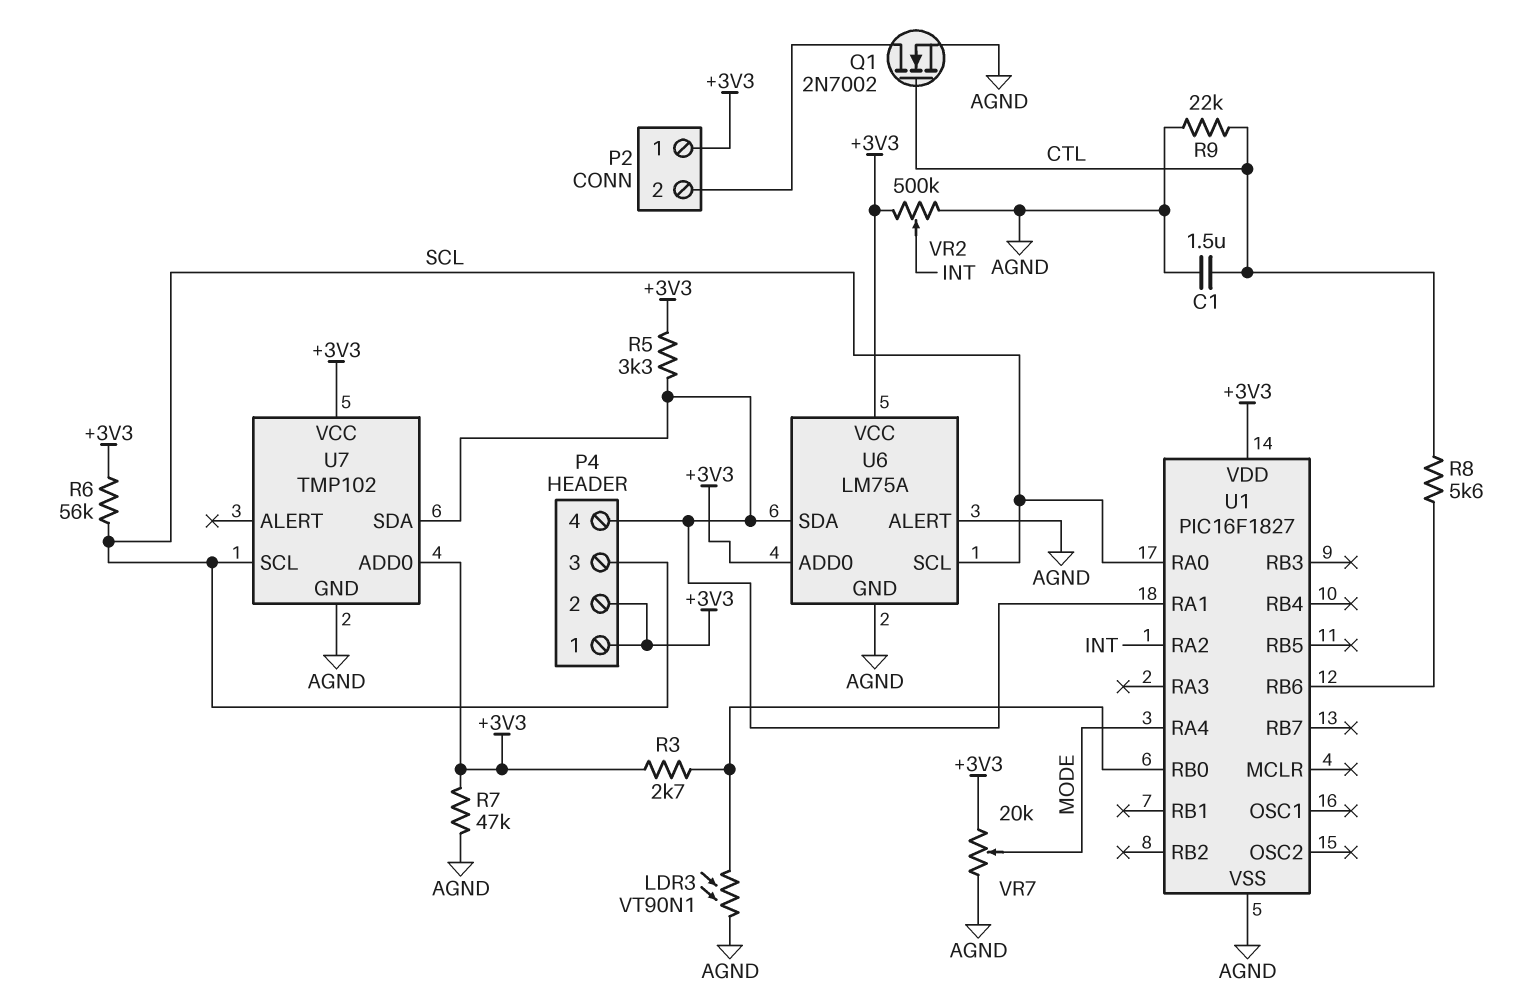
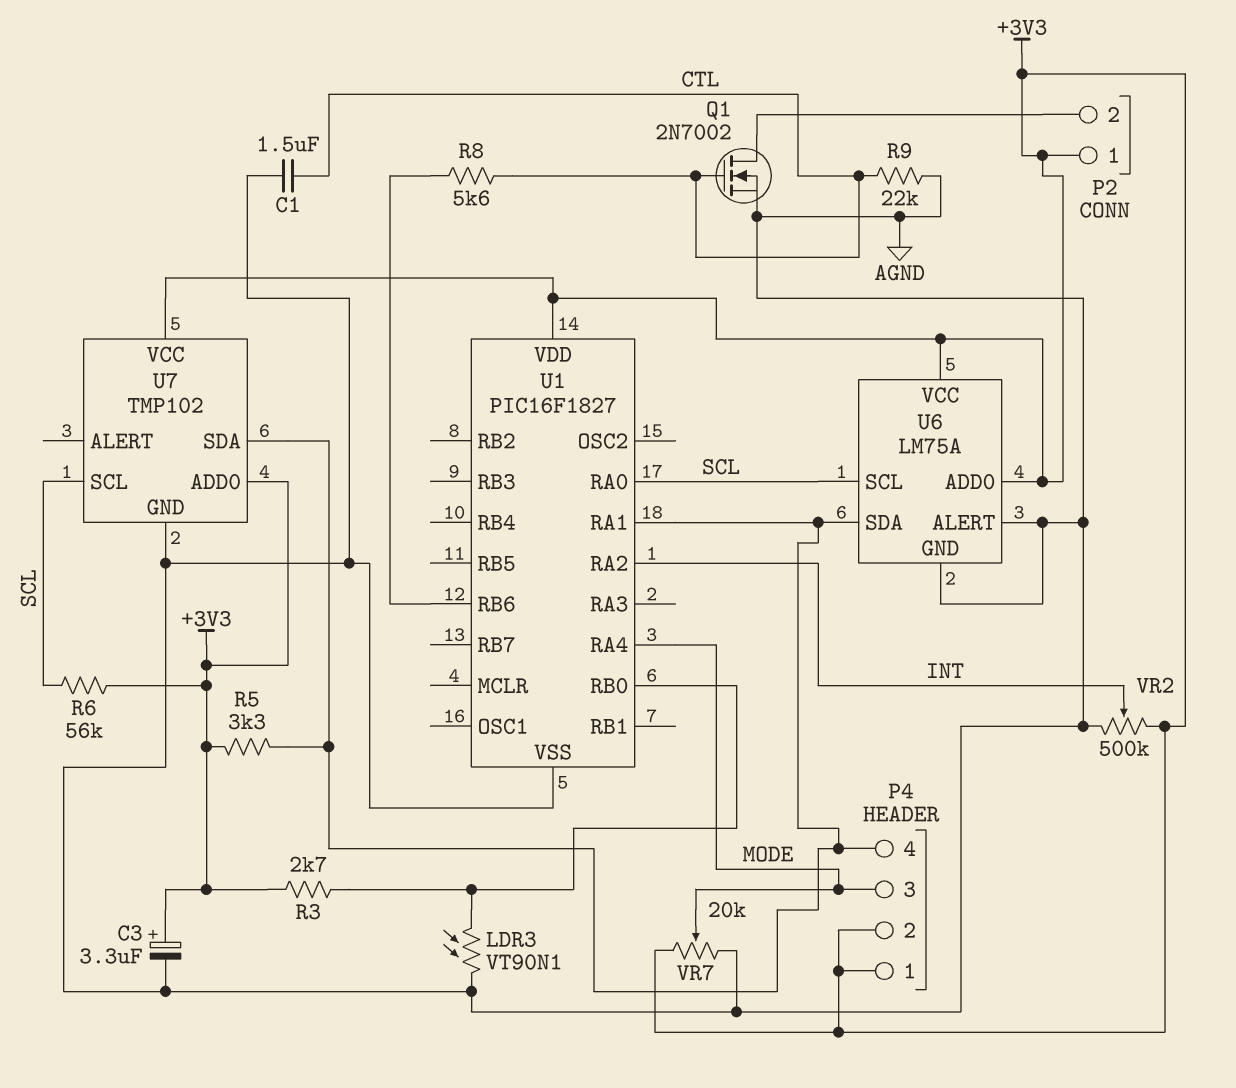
C3: none -> 3.3uF (plus +3V3, minus AGND)
P4 pin 3: SCL -> MODE
R7: 47k (+3V3, AGND) -> none

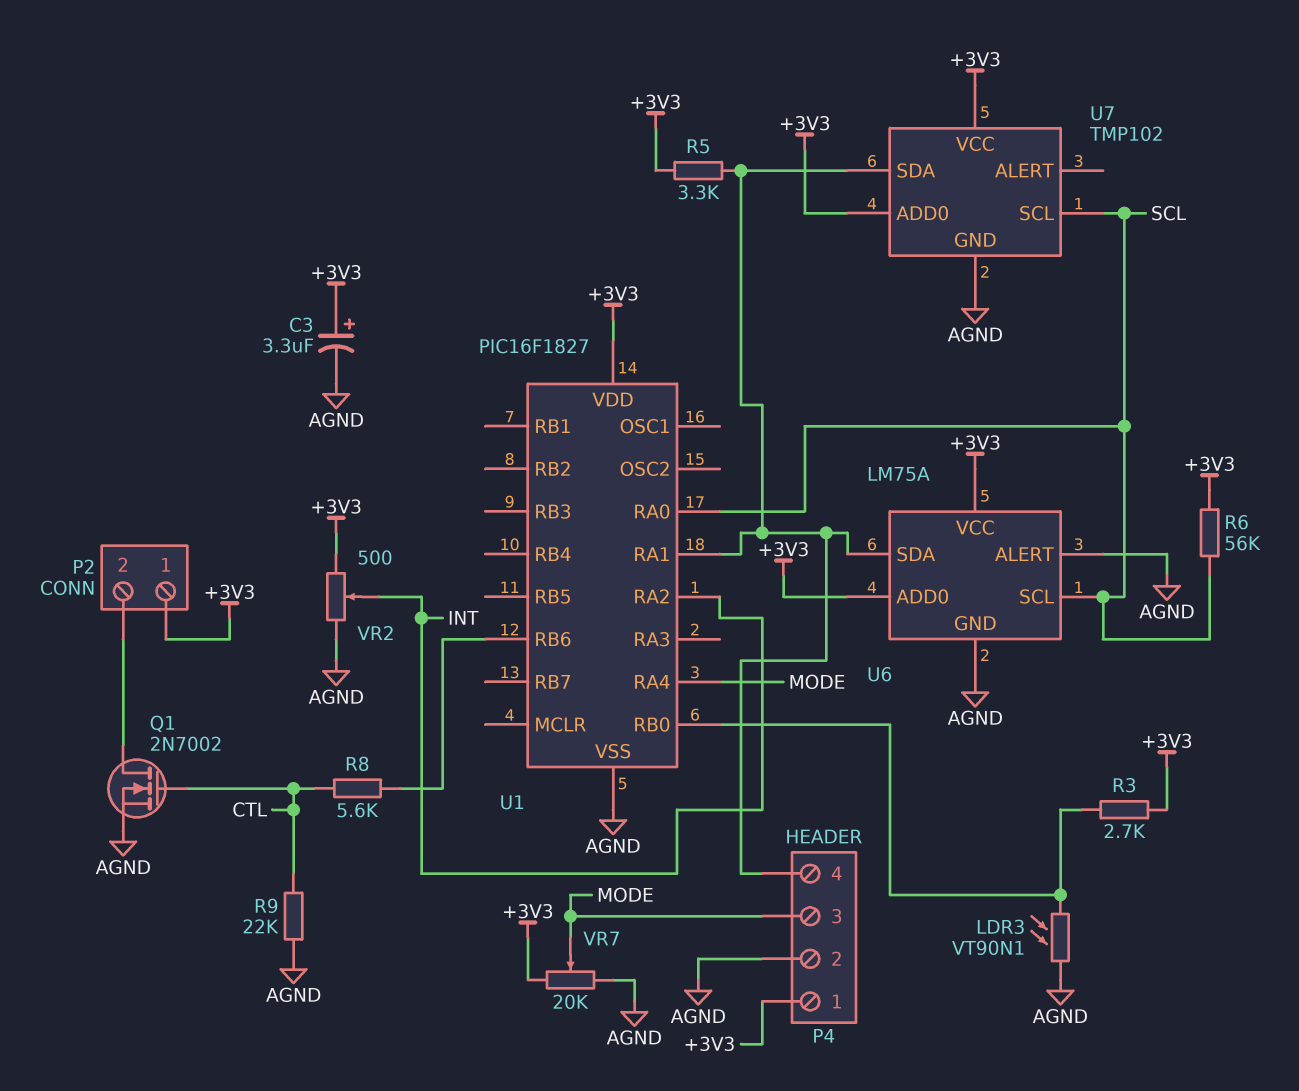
C1: 1.5uF (AGND, CTL) -> none
P4 pin 2: +3V3 -> AGND
VR2: 500k (+3V3, AGND, wiper INT) -> 500 (+3V3, AGND, wiper INT)

